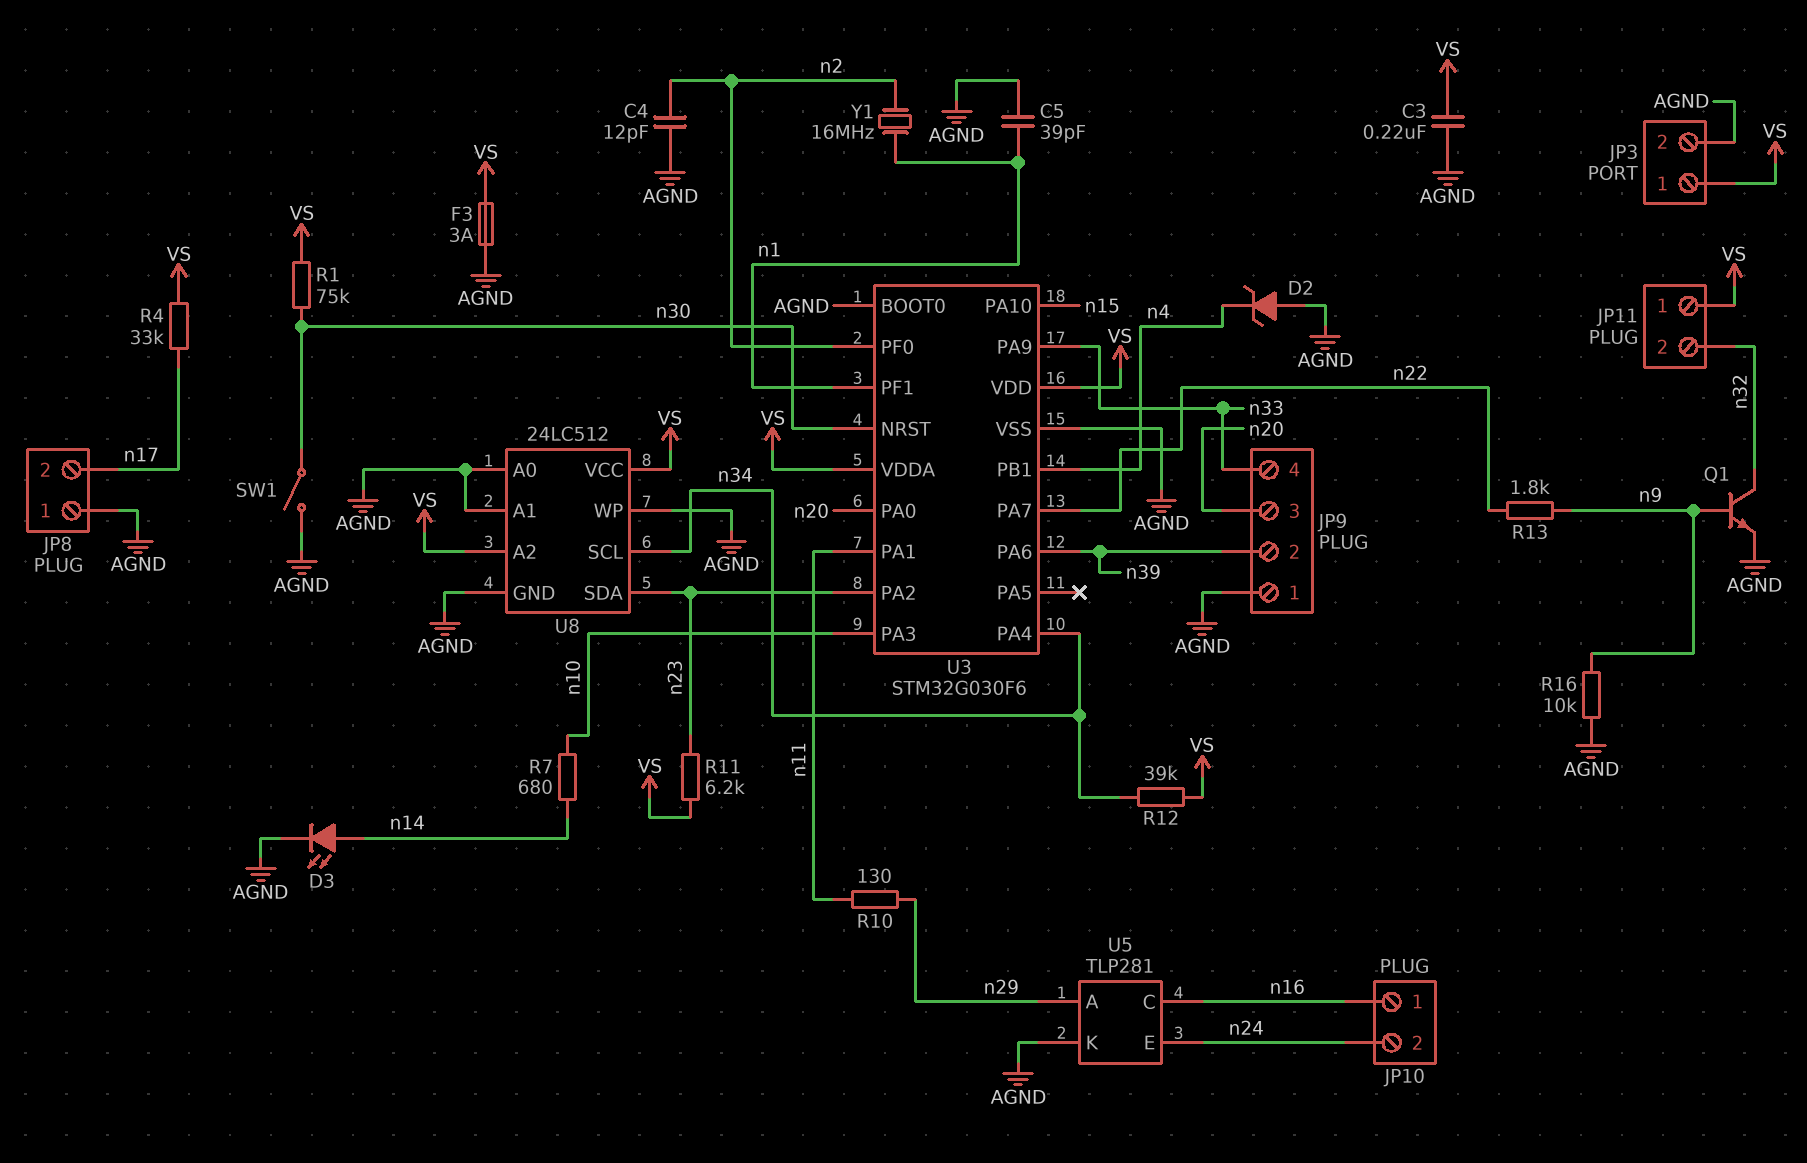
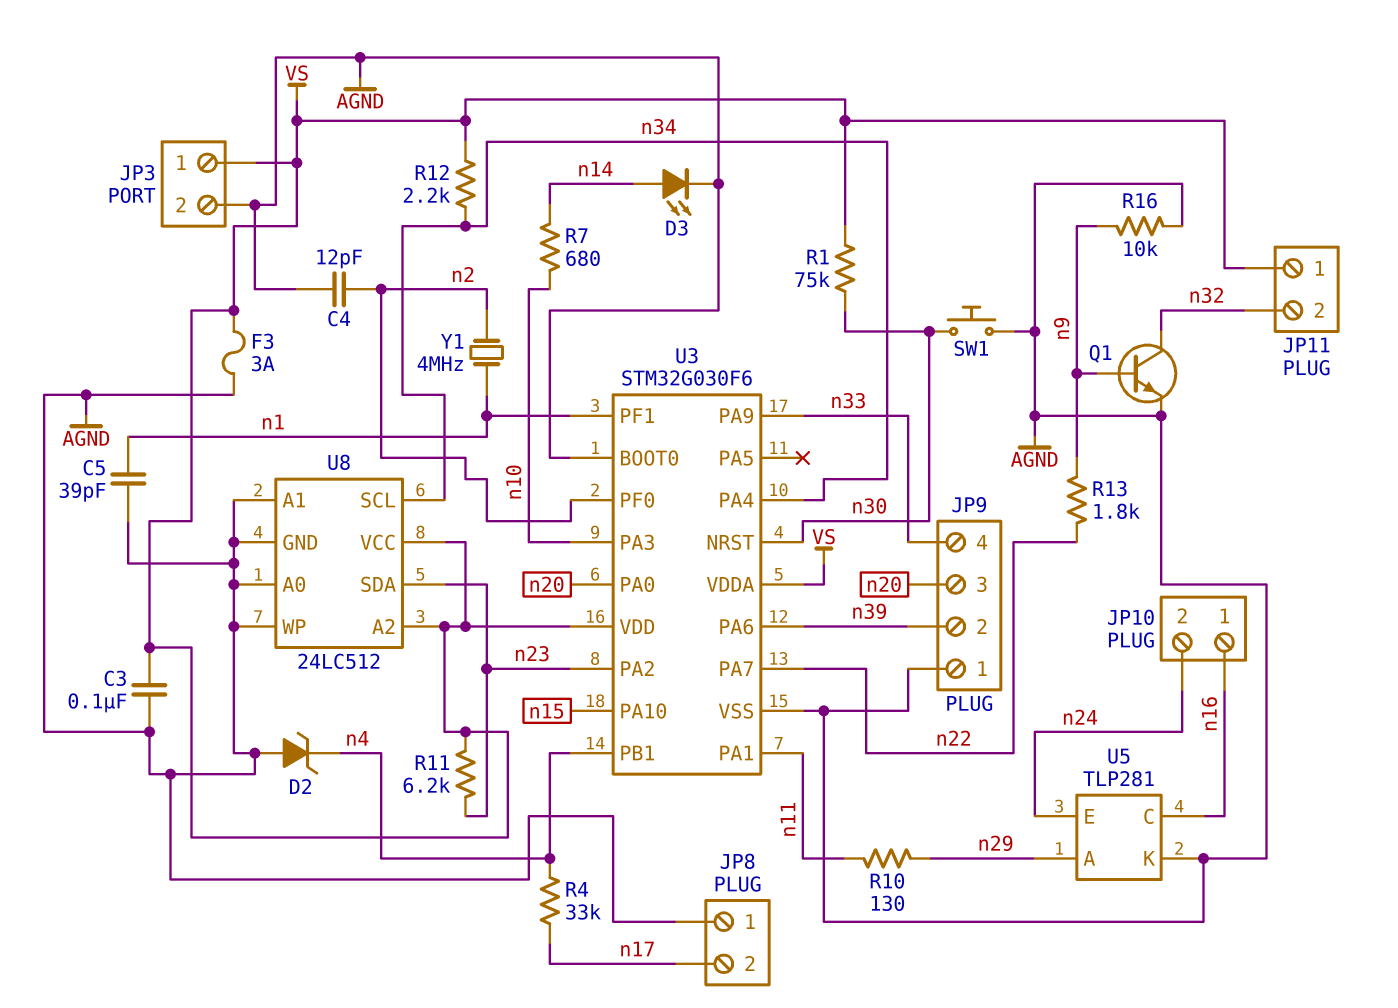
C3: 220nF (AGND, VS) -> 100nF (AGND, VS)
R4: 33k (VS, n17) -> 33k (n4, n17)
R12: 39k (VS, n34) -> 2.2k (VS, n34)
SW1: switch (AGND, n30) -> button (AGND, n30)
Y1: 16MHz (n1, n2) -> 4MHz (n1, n2)

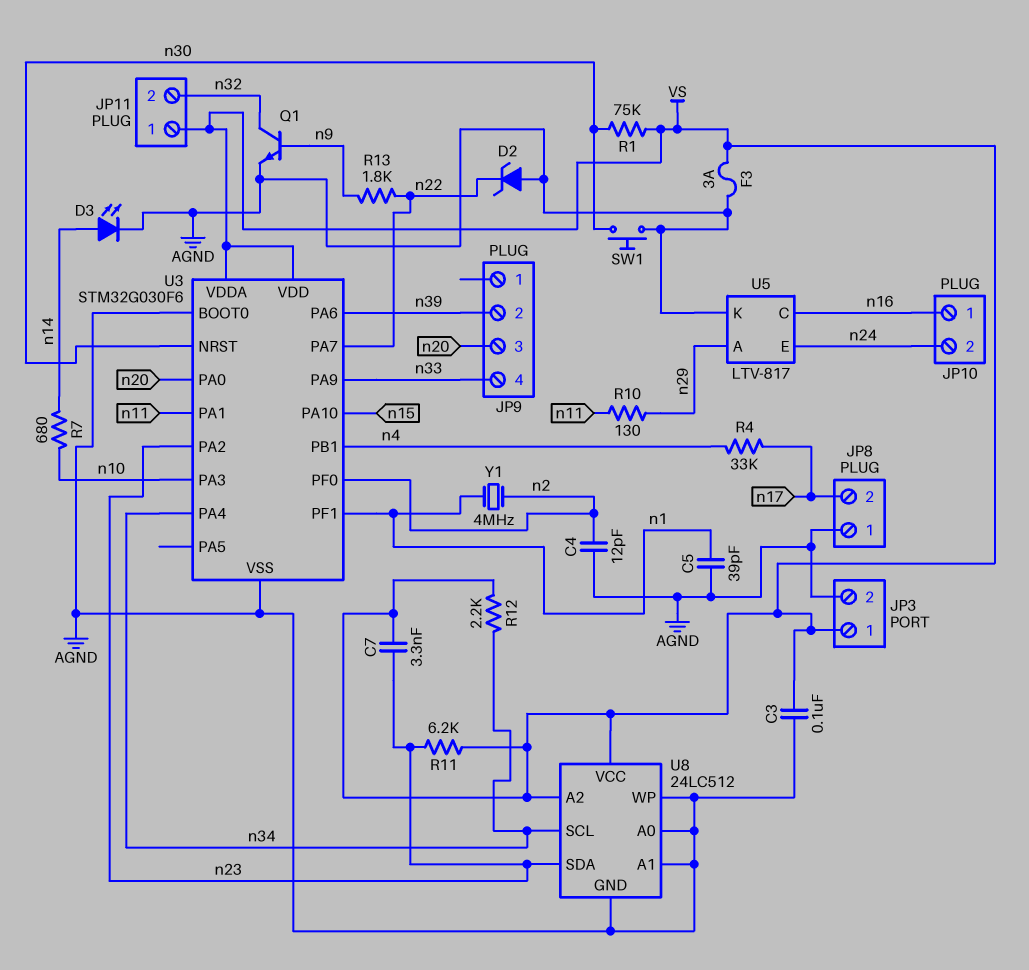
C7: none -> 3.3nF (VS, n23)
D2: zener (A AGND, K n4) -> zener (A AGND, K n22)
JP9 pin 1: AGND -> none
R16: 10k (AGND, n9) -> none
U5: TLP281 -> LTV-817

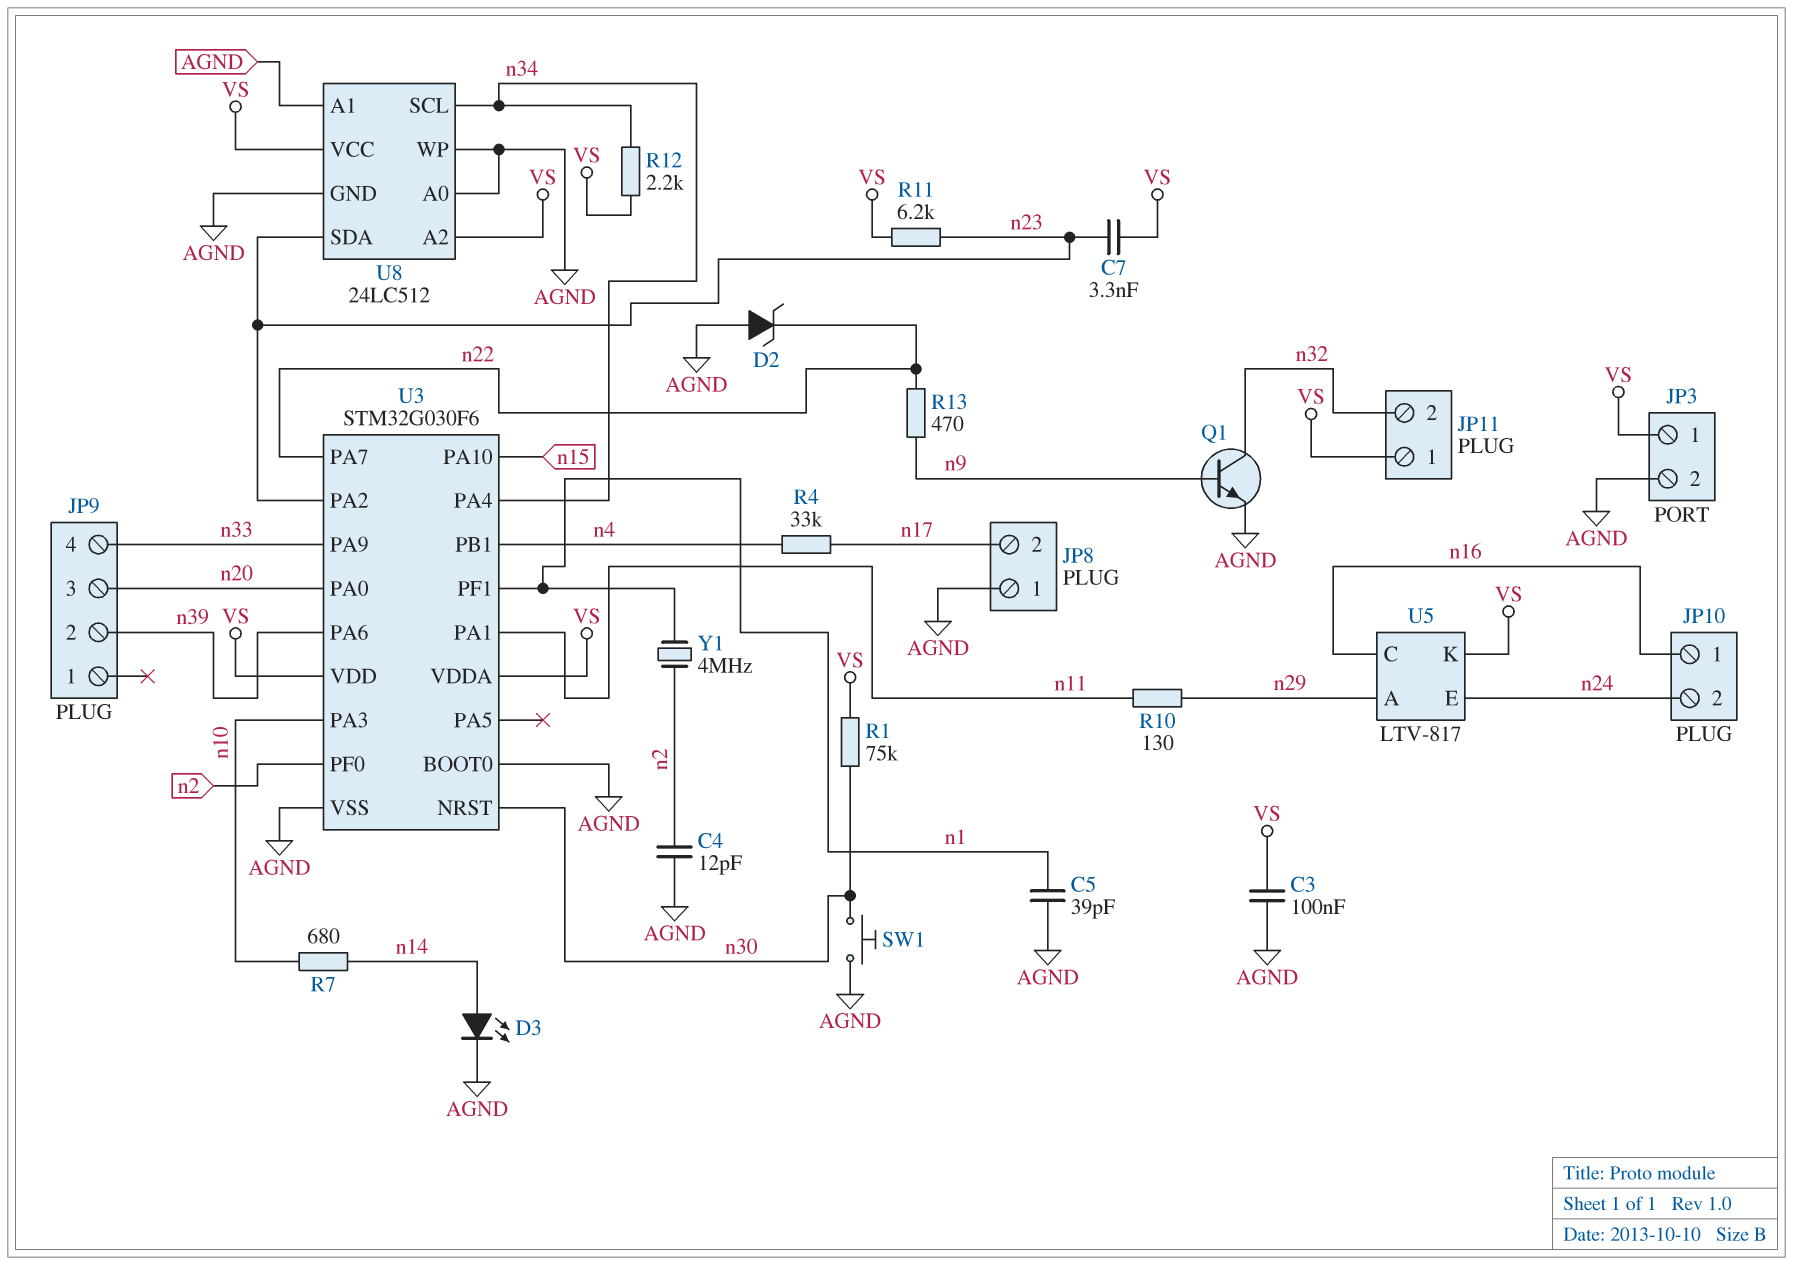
F3: 3A (AGND, VS) -> none
R13: 1.8k (n9, n22) -> 470 (n9, n22)
U5 pin K: AGND -> VS

